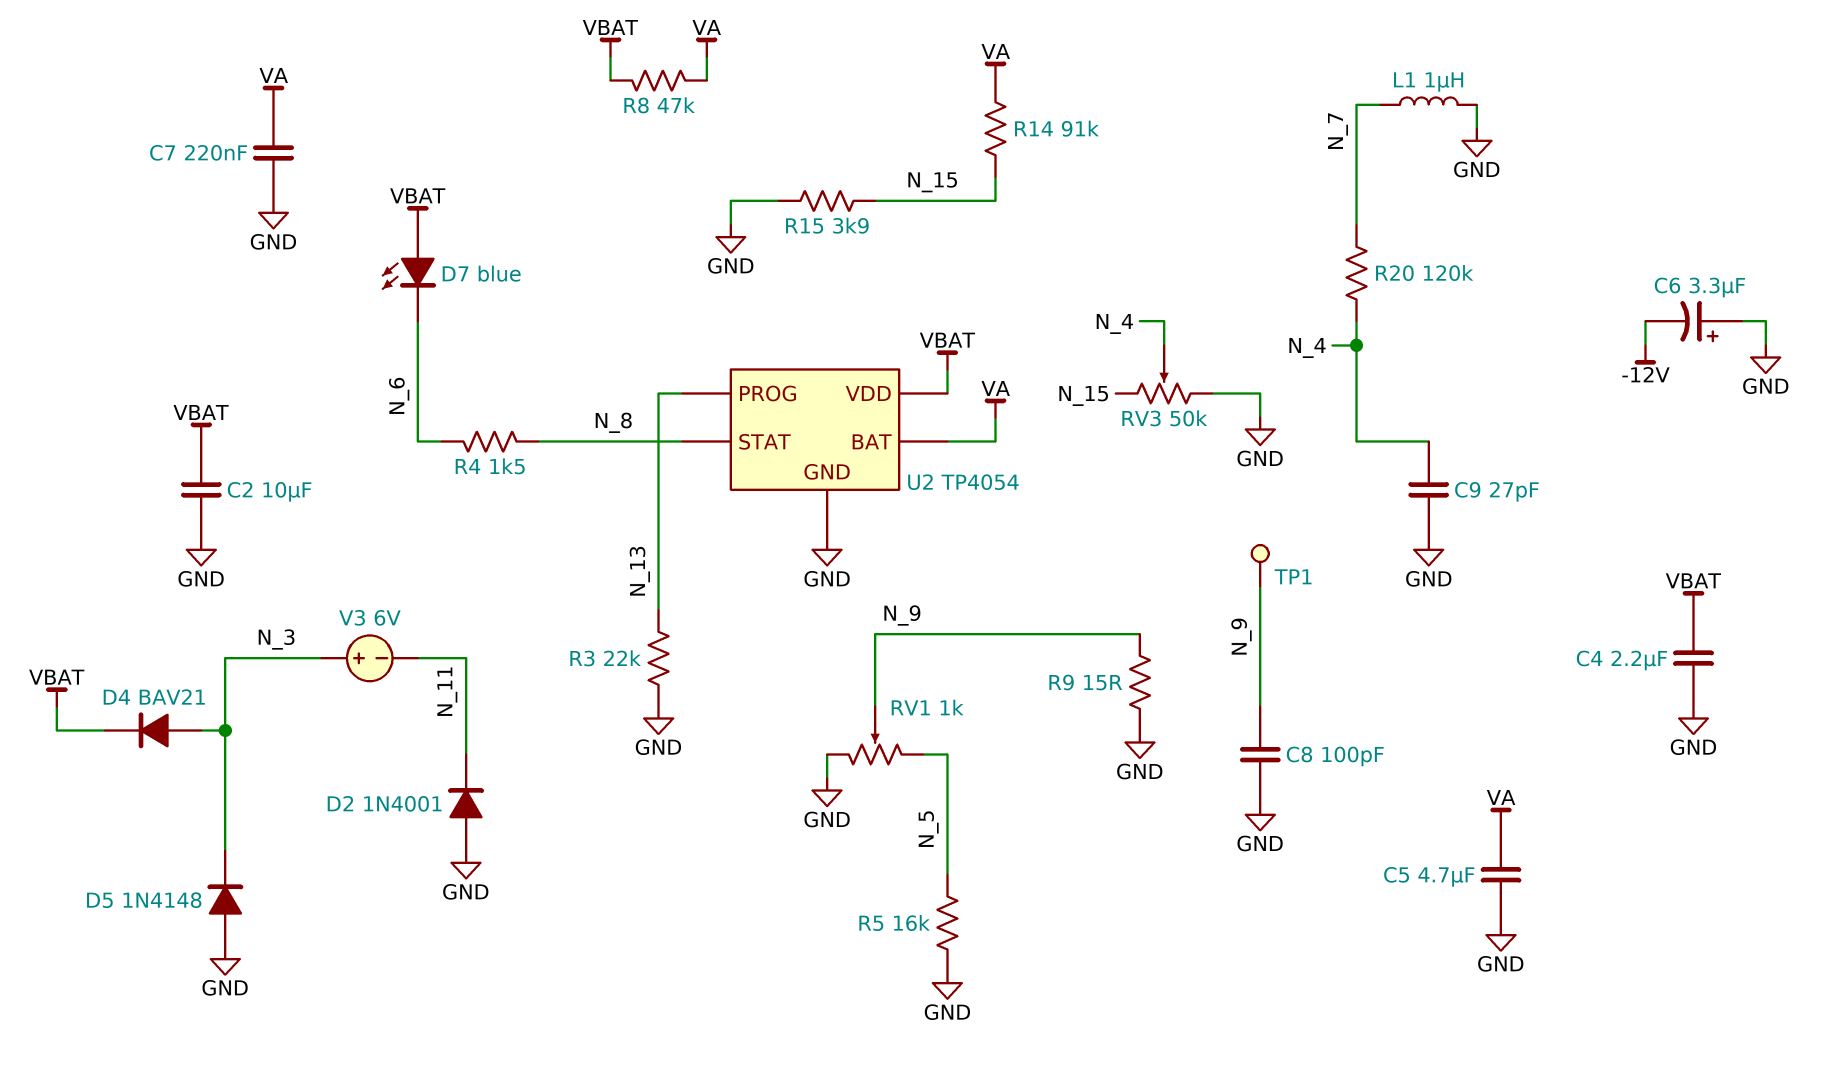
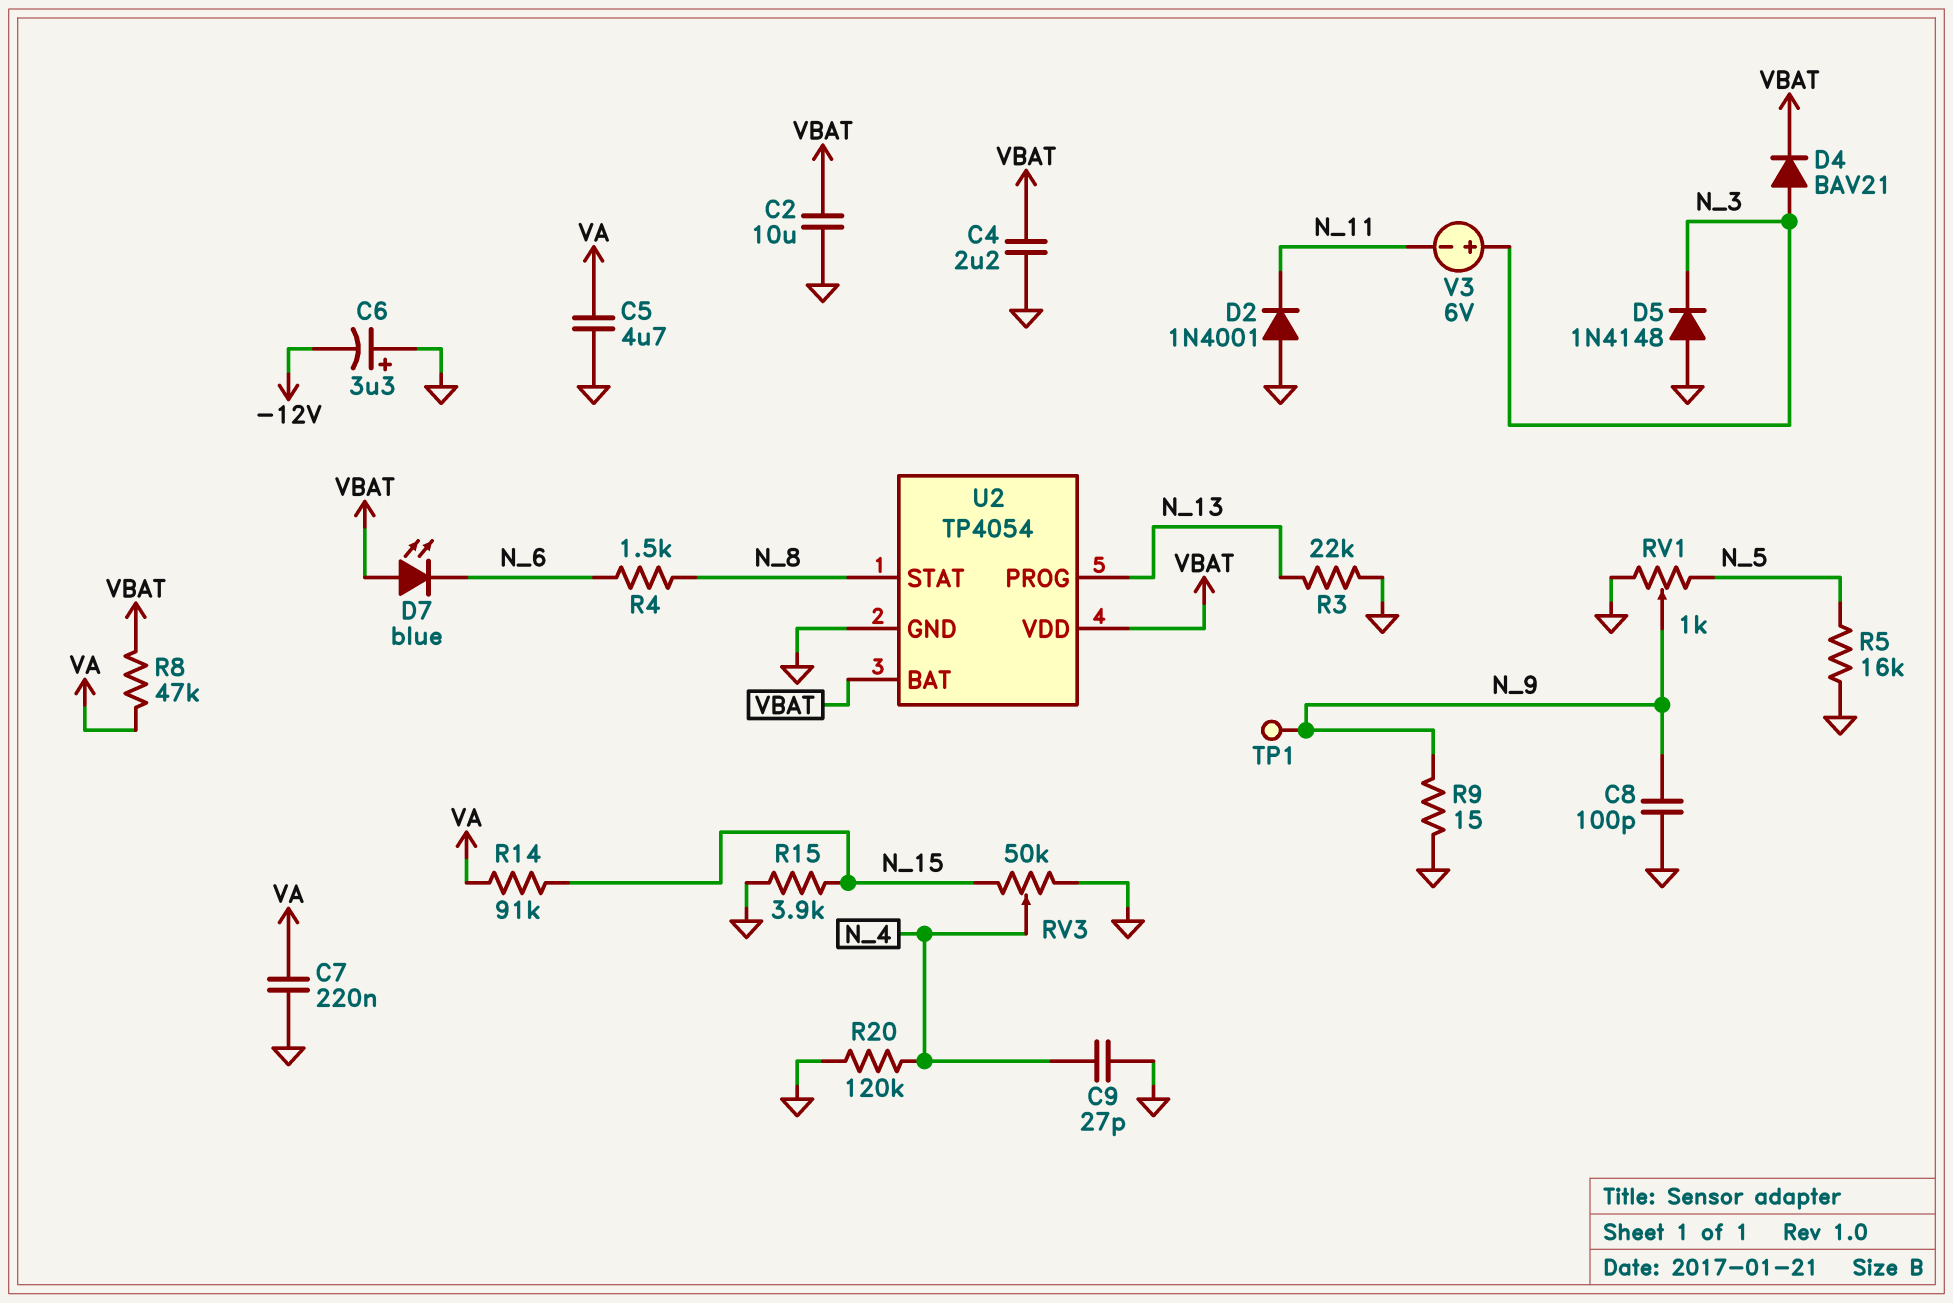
L1: 1uH (GND, N_7) -> none
R20: 120k (N_4, N_7) -> 120k (GND, N_4)
U2 pin BAT: VA -> VBAT

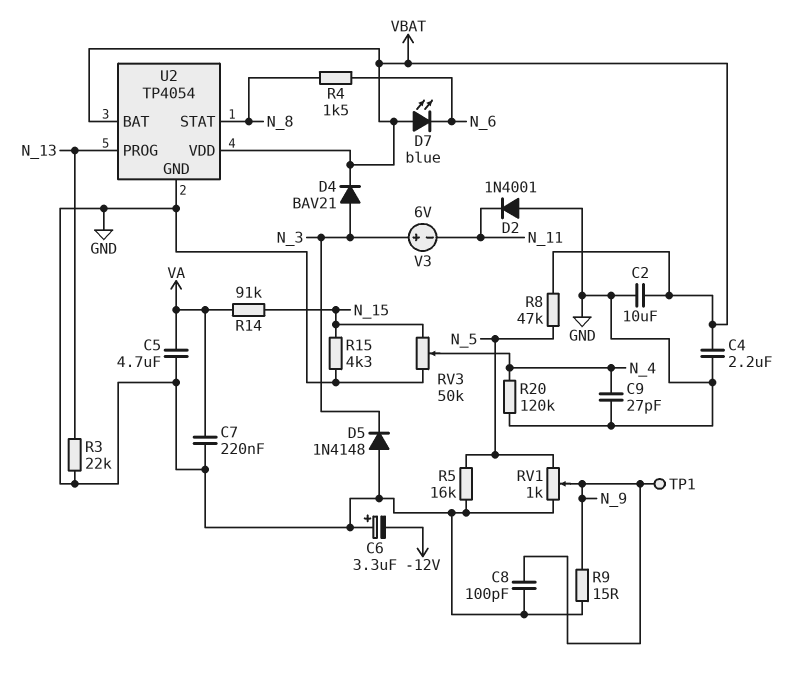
R8: 47k (VA, VBAT) -> 47k (N_5, VBAT)
R15: 3.9k (GND, N_15) -> 4.3k (GND, N_15)

